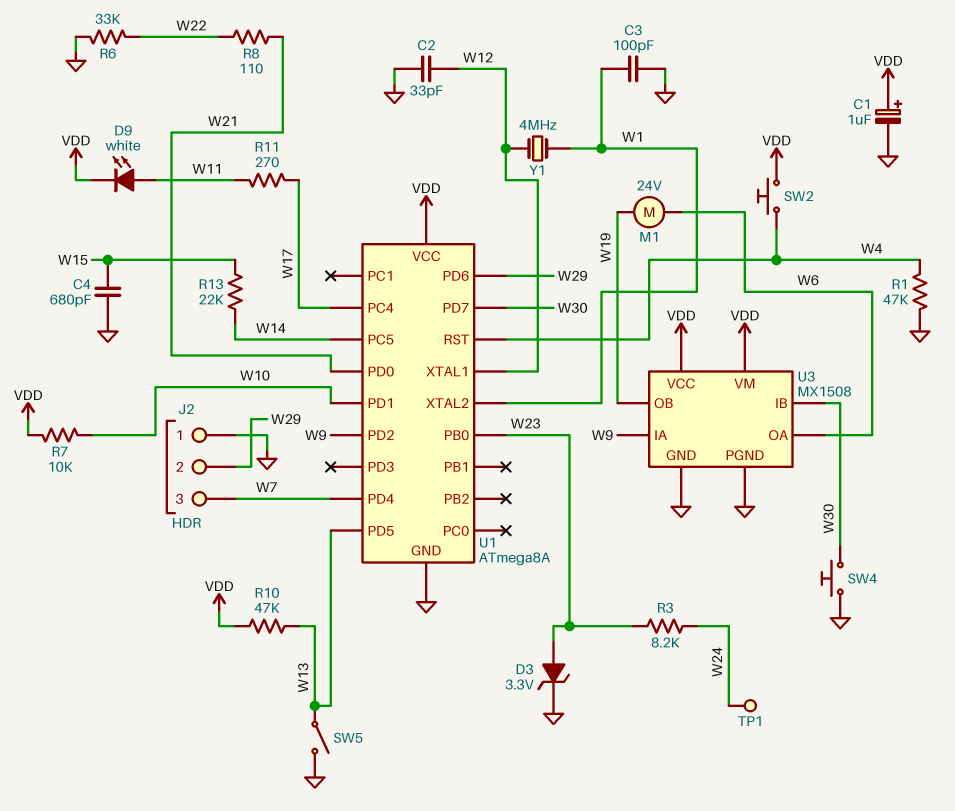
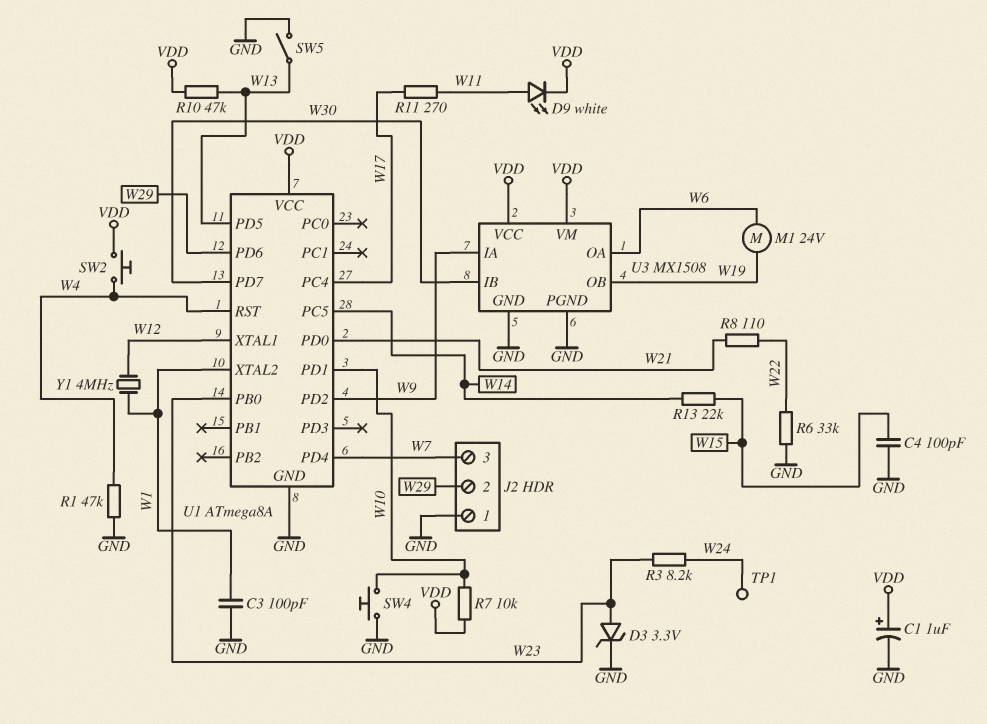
C2: 33pF (GND, W12) -> none
C4: 680pF (GND, W15) -> 100pF (GND, W15)
SW4: button (GND, W30) -> button (GND, W10)

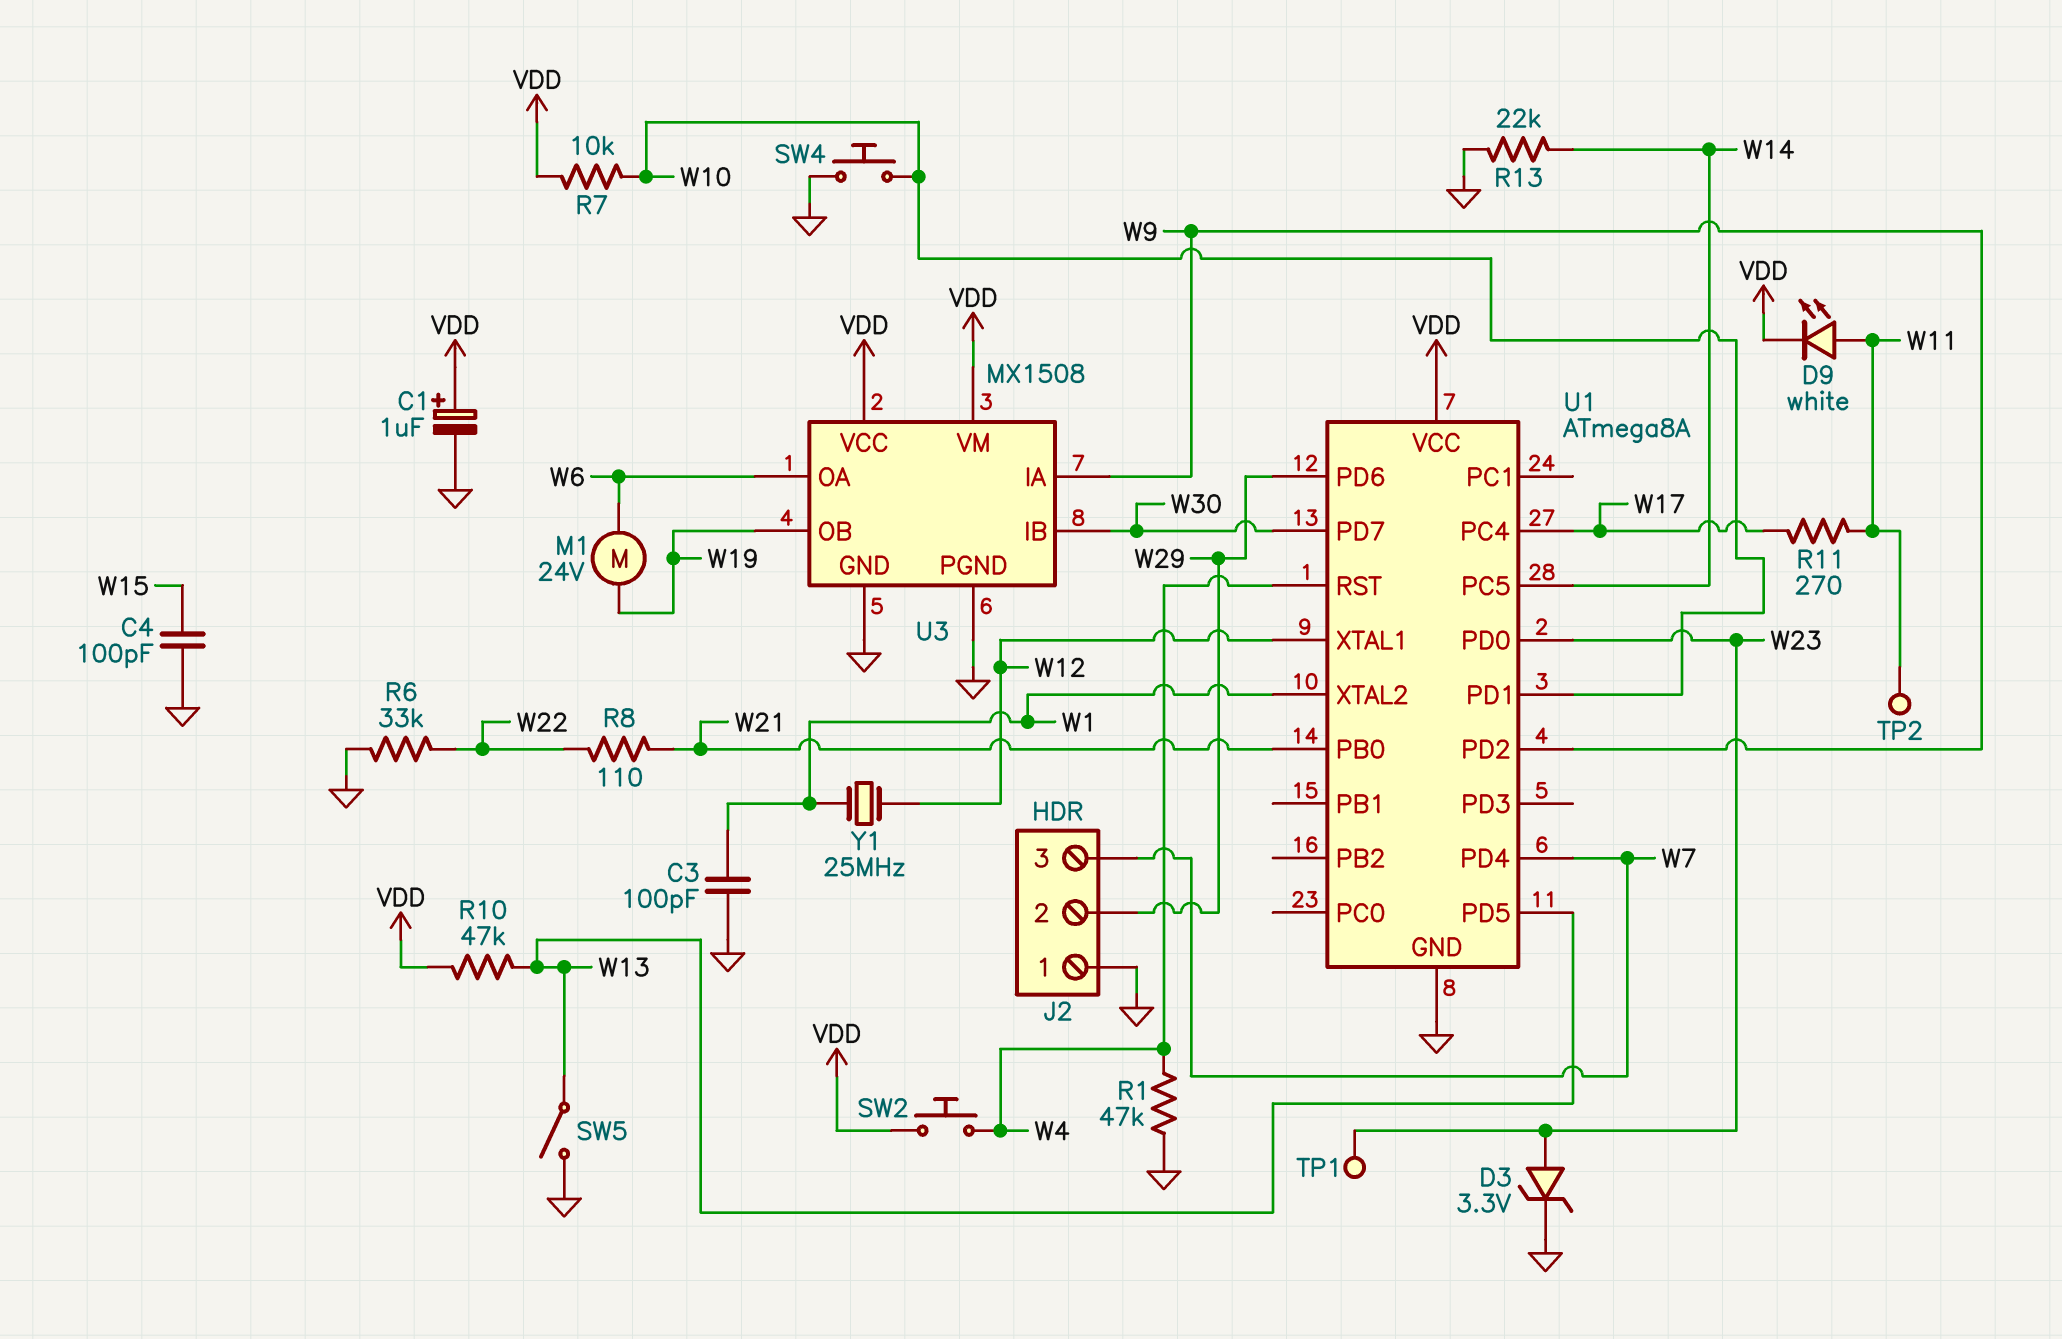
R3: 8.2k (W23, W24) -> none
R13: 22k (W14, W15) -> 22k (GND, W14)
TP1: test point (W24) -> test point (W23)
TP2: none -> test point (W11)
U1 pin PB0: W23 -> W21
U1 pin PD0: W21 -> W23
Y1: 4MHz (W1, W12) -> 25MHz (W1, W12)

